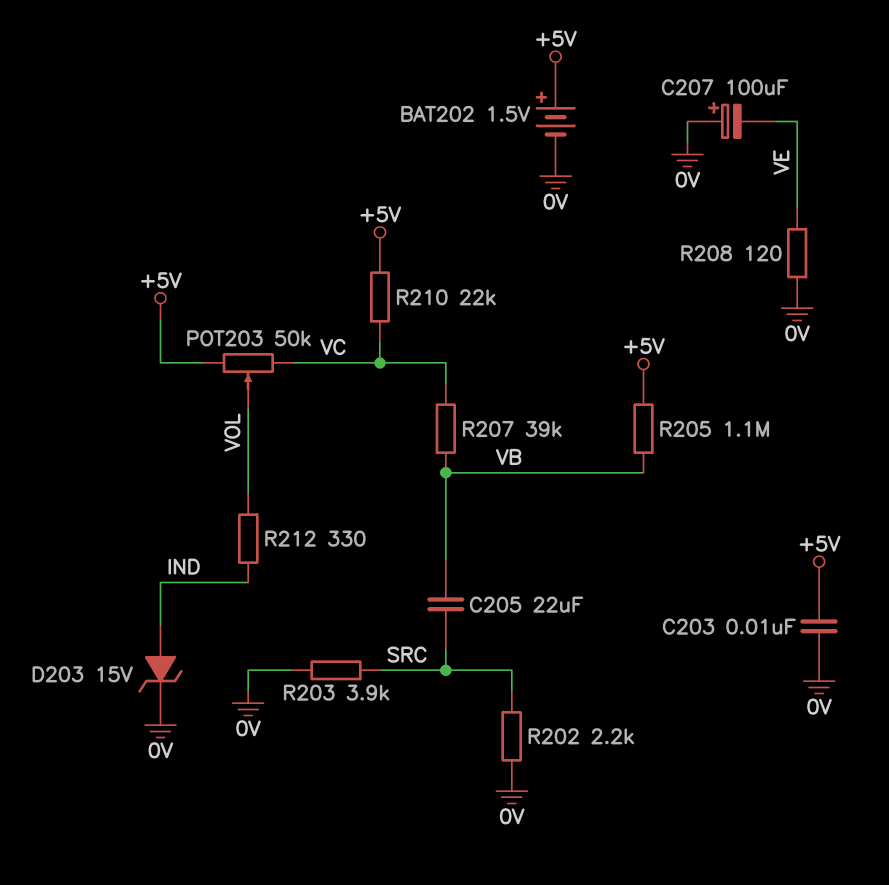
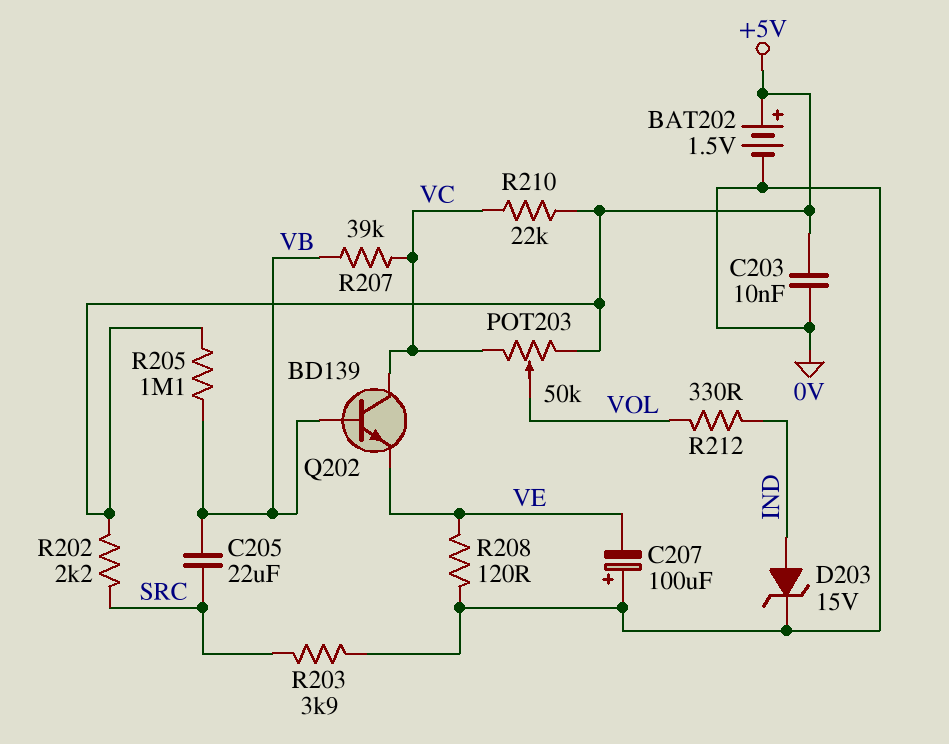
Q202: none -> NPN BD139 (B VB, C VC, E VE)
R202: 2.2k (0V, SRC) -> 2.2k (+5V, SRC)

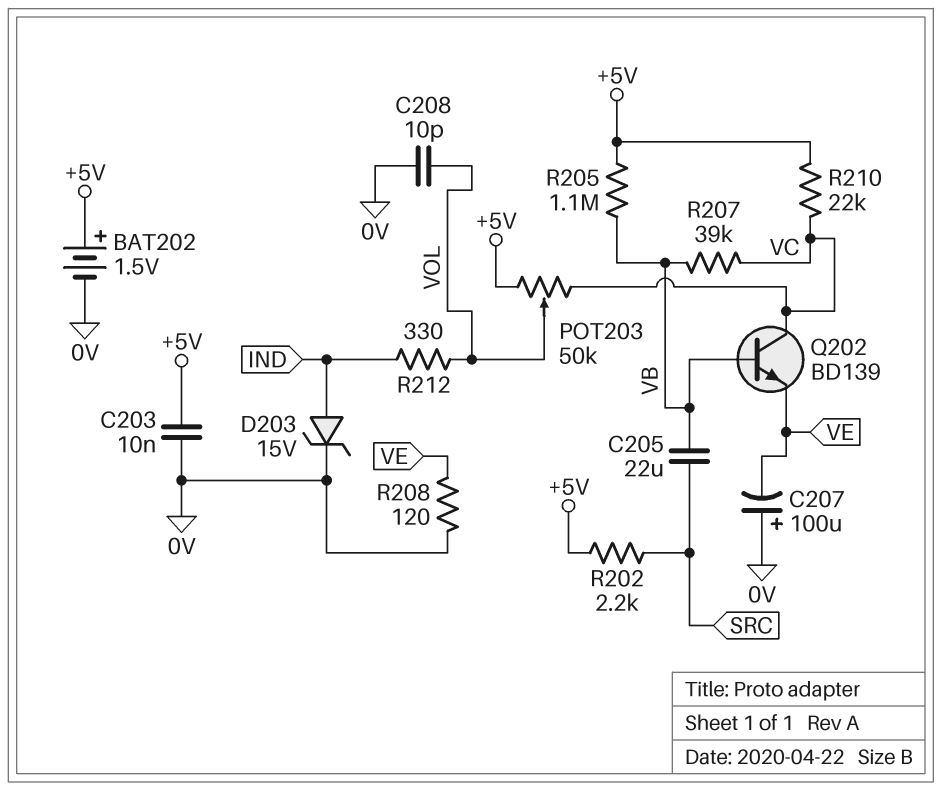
C208: none -> 10pF (0V, VOL)
R203: 3.9k (0V, SRC) -> none

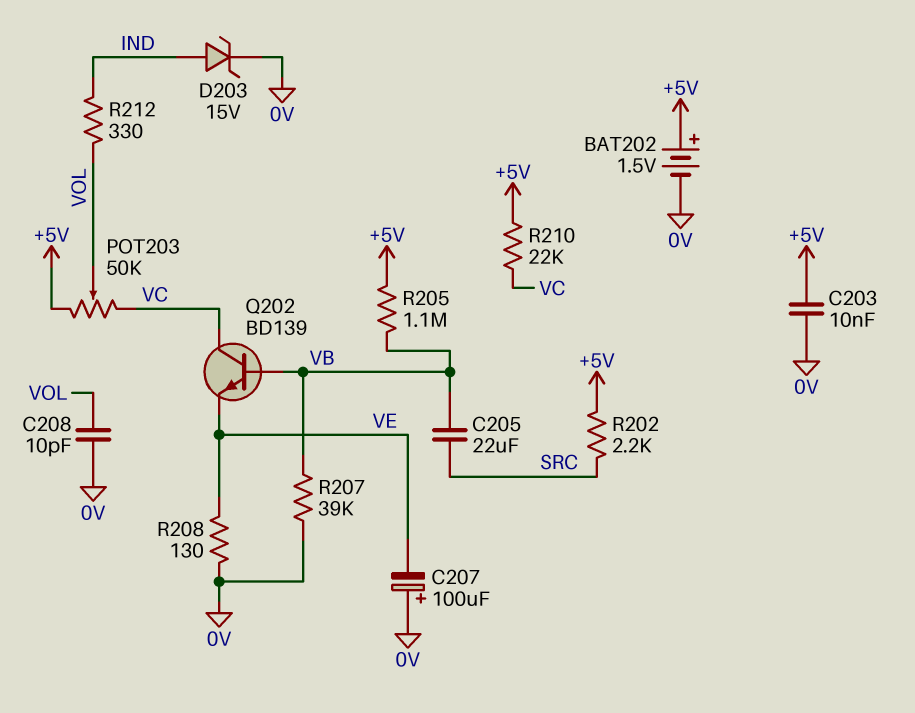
R207: 39k (VB, VC) -> 39k (0V, VB)
R208: 120 (0V, VE) -> 130 (0V, VE)

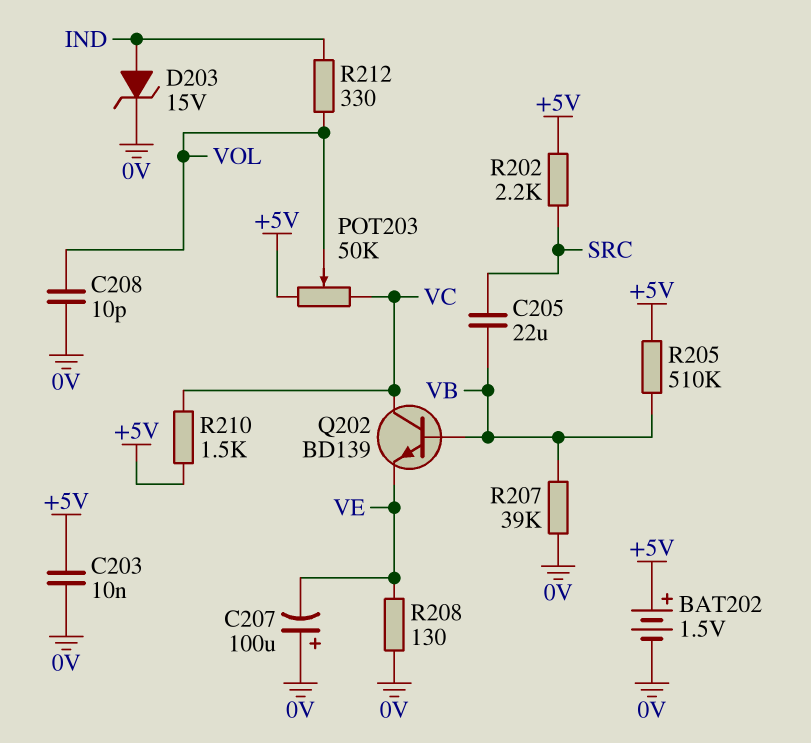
R205: 1.1M (+5V, VB) -> 510k (+5V, VB)
R210: 22k (+5V, VC) -> 1.5k (+5V, VC)

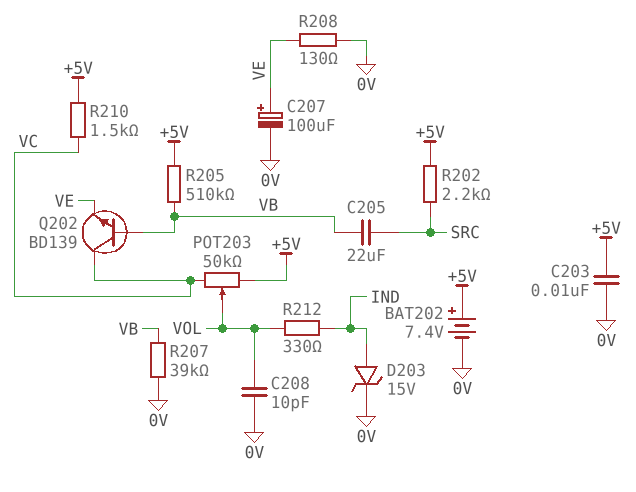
BAT202: 1.5V (plus +5V, minus 0V) -> 7.4V (plus +5V, minus 0V)
C207: 100uF (plus 0V, minus VE) -> 100uF (plus VE, minus 0V)

